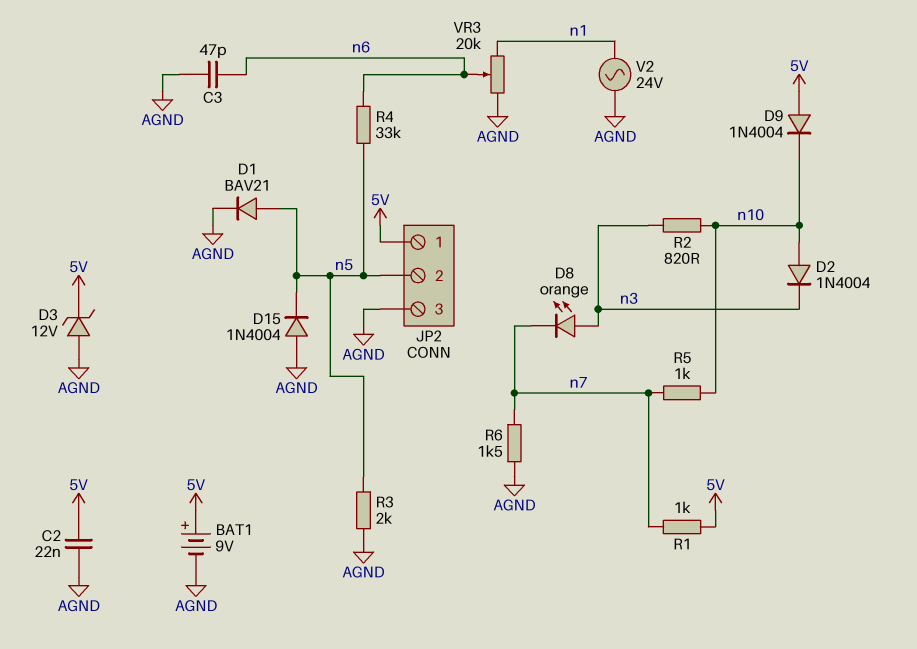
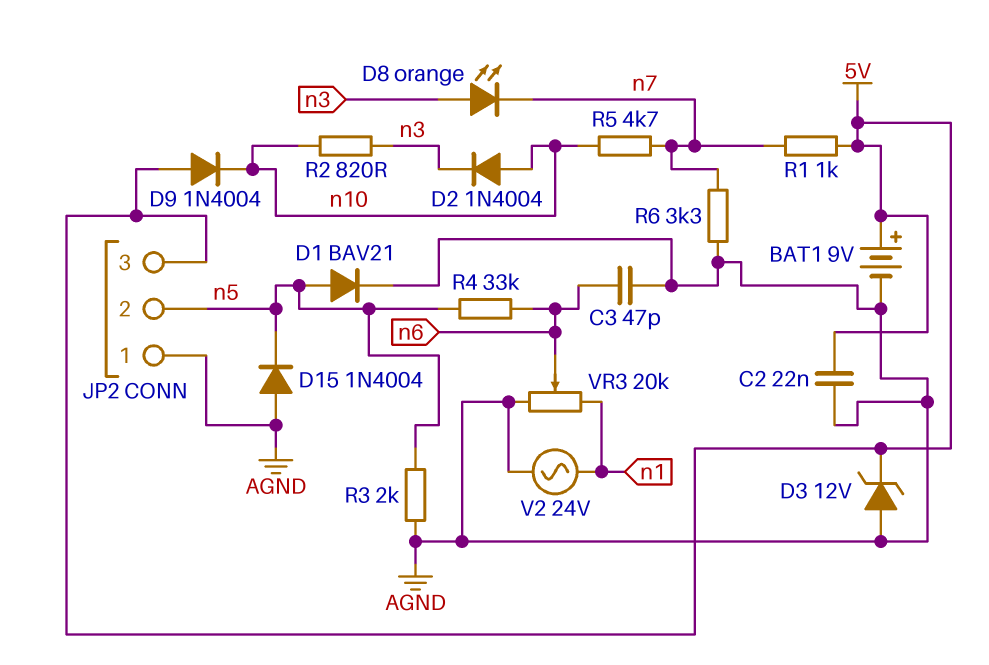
JP2 pin 1: 5V -> AGND
JP2 pin 3: AGND -> 5V
R5: 1k (n7, n10) -> 4.7k (n7, n10)
R6: 1.5k (AGND, n7) -> 3.3k (AGND, n7)

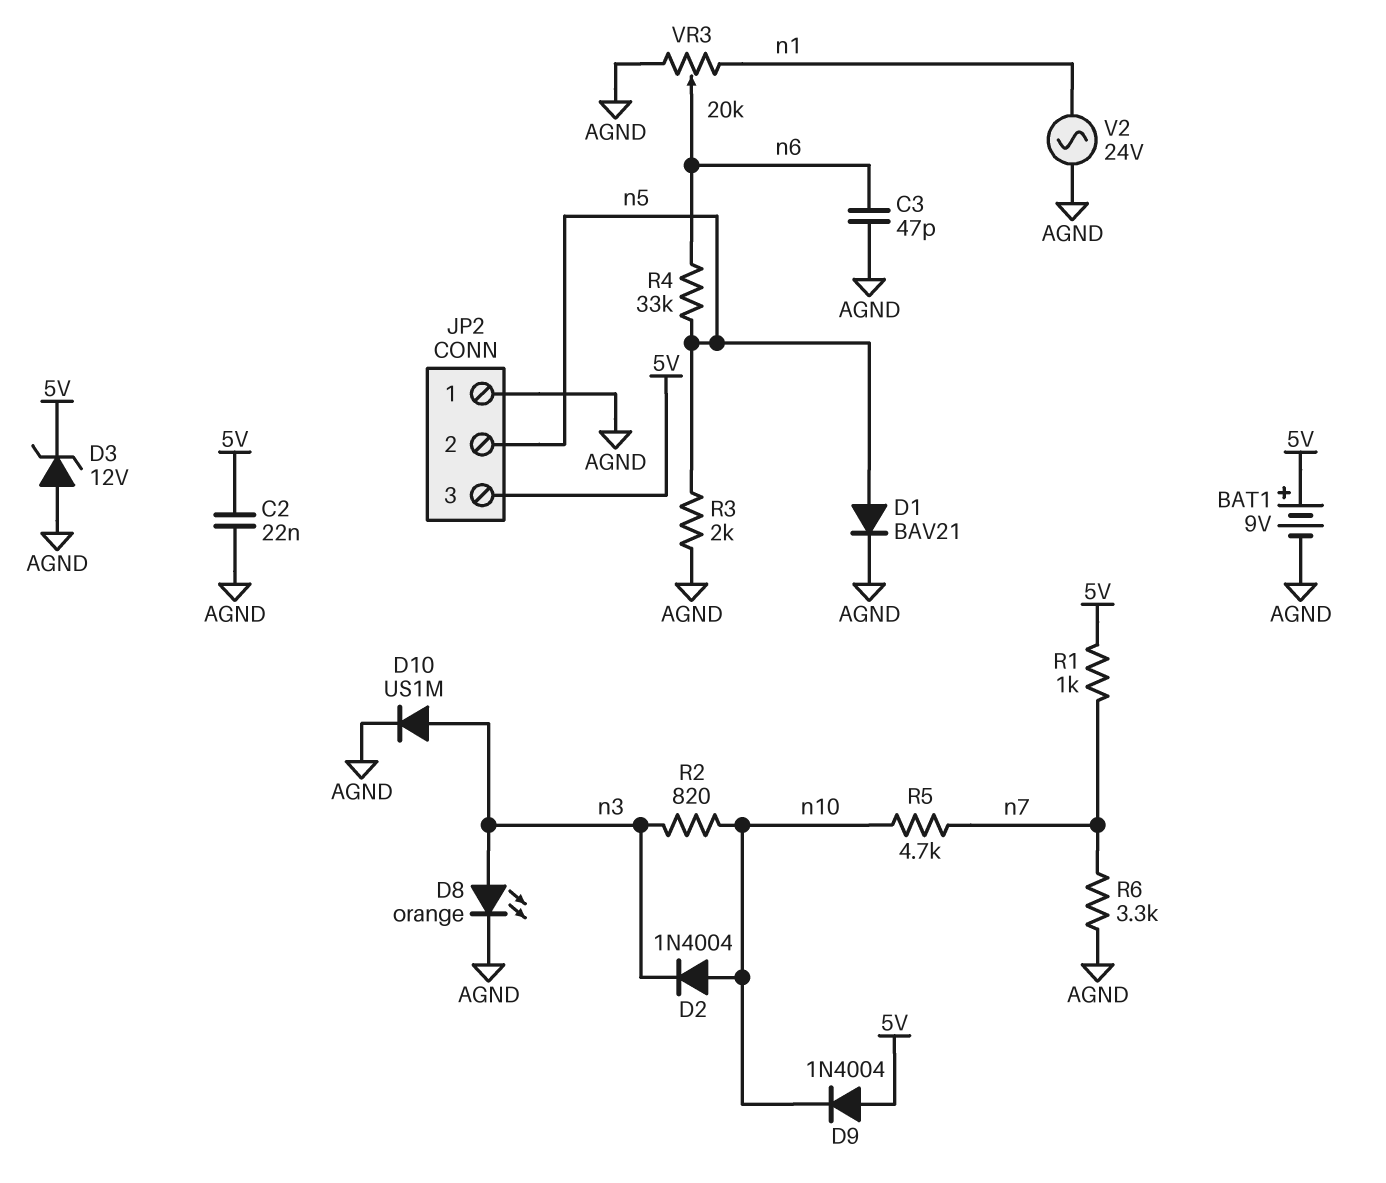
D8: LED orange (A n3, K n7) -> LED orange (A n3, K AGND)
D10: none -> diode US1M (A n3, K AGND)
D15: diode 1N4004 (A AGND, K n5) -> none

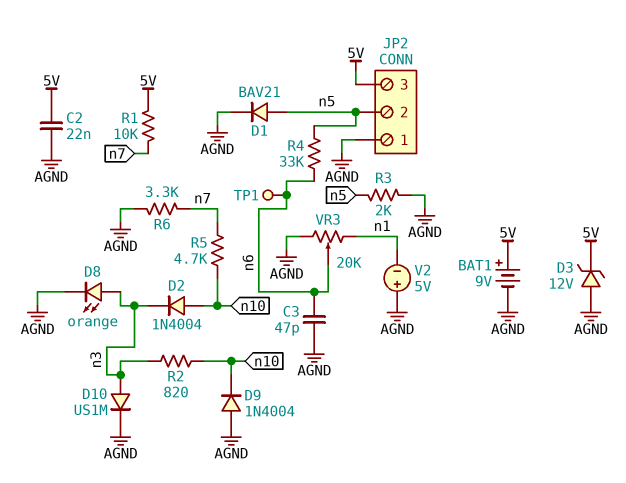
D9: diode 1N4004 (A 5V, K n10) -> diode 1N4004 (A AGND, K n10)
R1: 1k (5V, n7) -> 10k (5V, n7)
TP1: none -> test point (n6)
V2: AC 24V (AGND, n1) -> 5V (plus AGND, minus n1)

